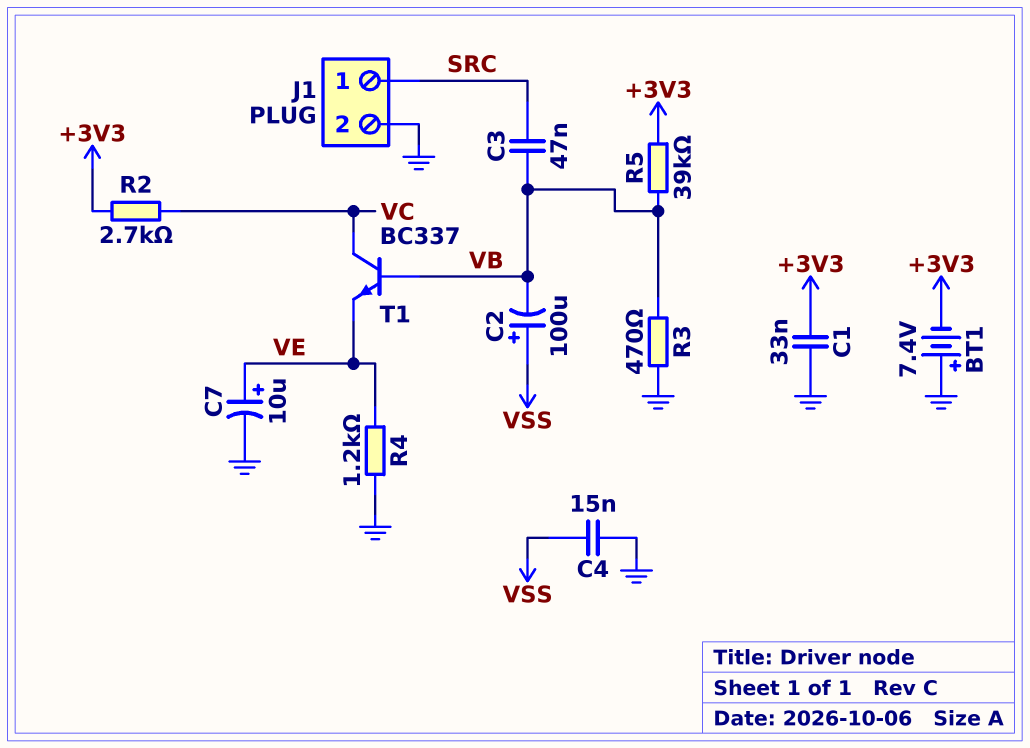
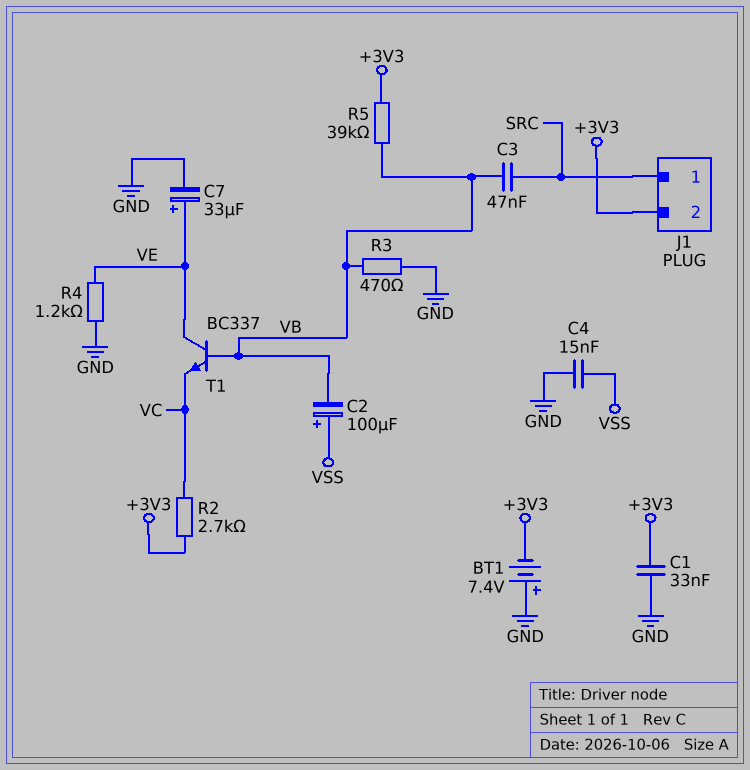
C7: 10uF (plus VE, minus GND) -> 33uF (plus VE, minus GND)
J1 pin 2: GND -> +3V3
T1: NPN BC337 (B VB, C VC, E VE) -> NPN BC337 (B VB, C VE, E VC)

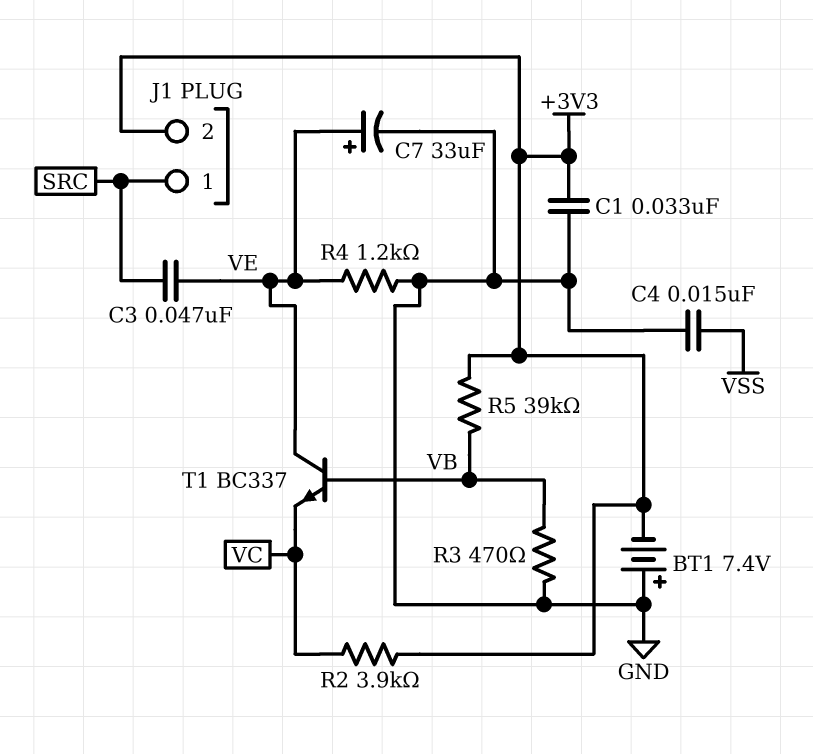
C2: 100uF (plus VSS, minus VB) -> none
C3: 47nF (SRC, VB) -> 47nF (SRC, VE)
R2: 2.7k (+3V3, VC) -> 3.9k (+3V3, VC)

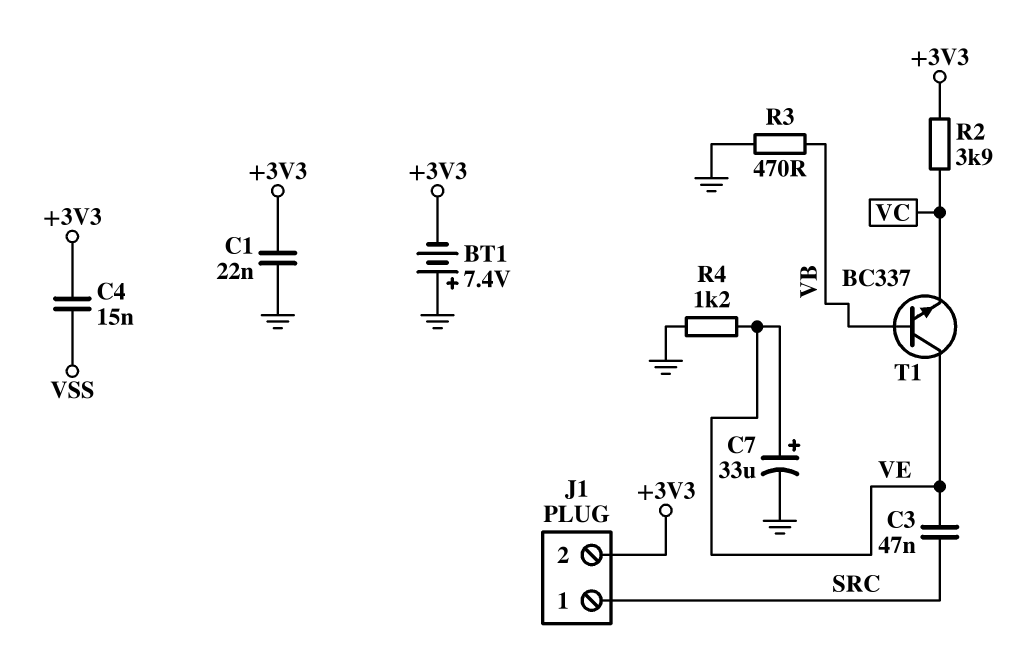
C1: 33nF (+3V3, GND) -> 22nF (+3V3, GND)
C4: 15nF (GND, VSS) -> 15nF (+3V3, VSS)
R5: 39k (+3V3, VB) -> none

